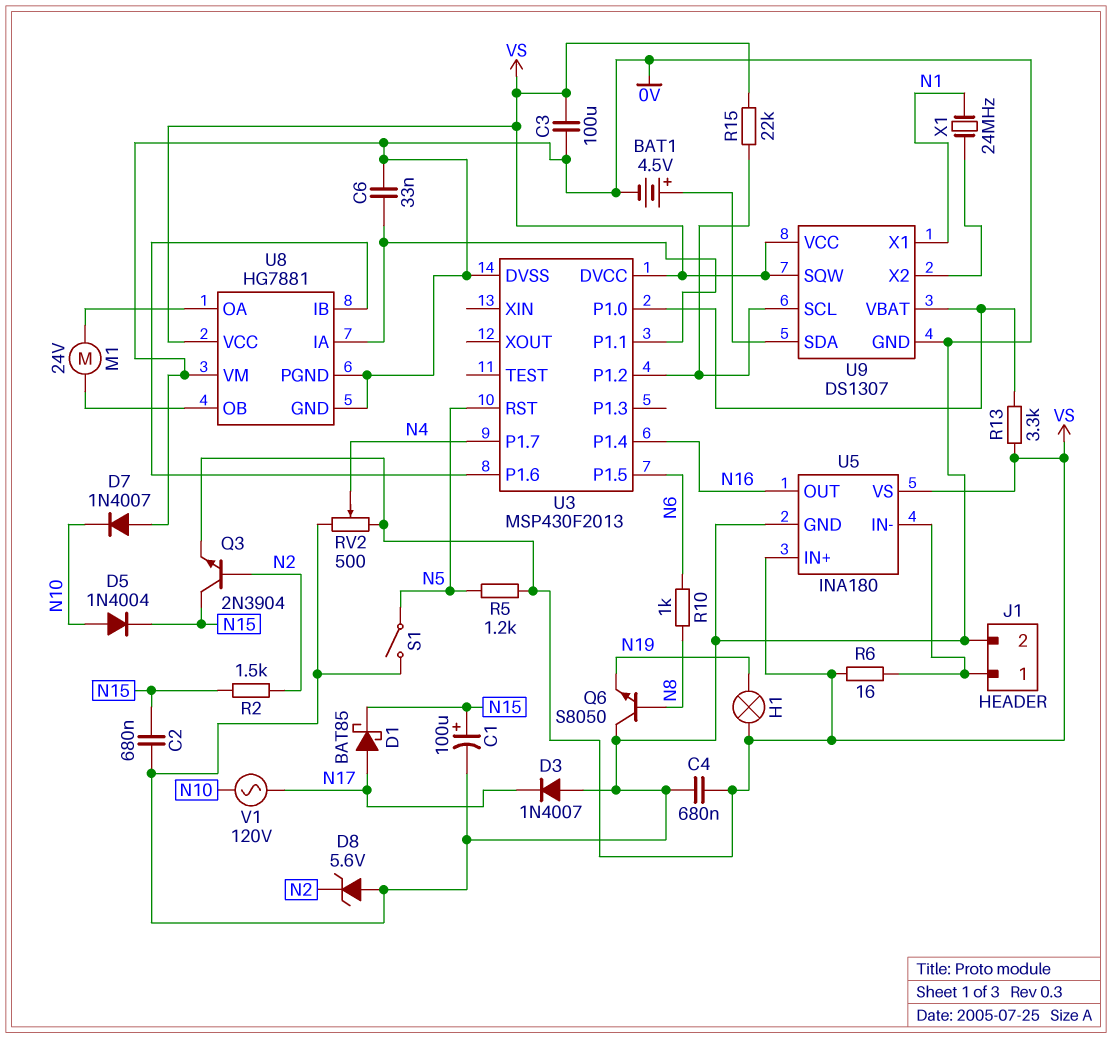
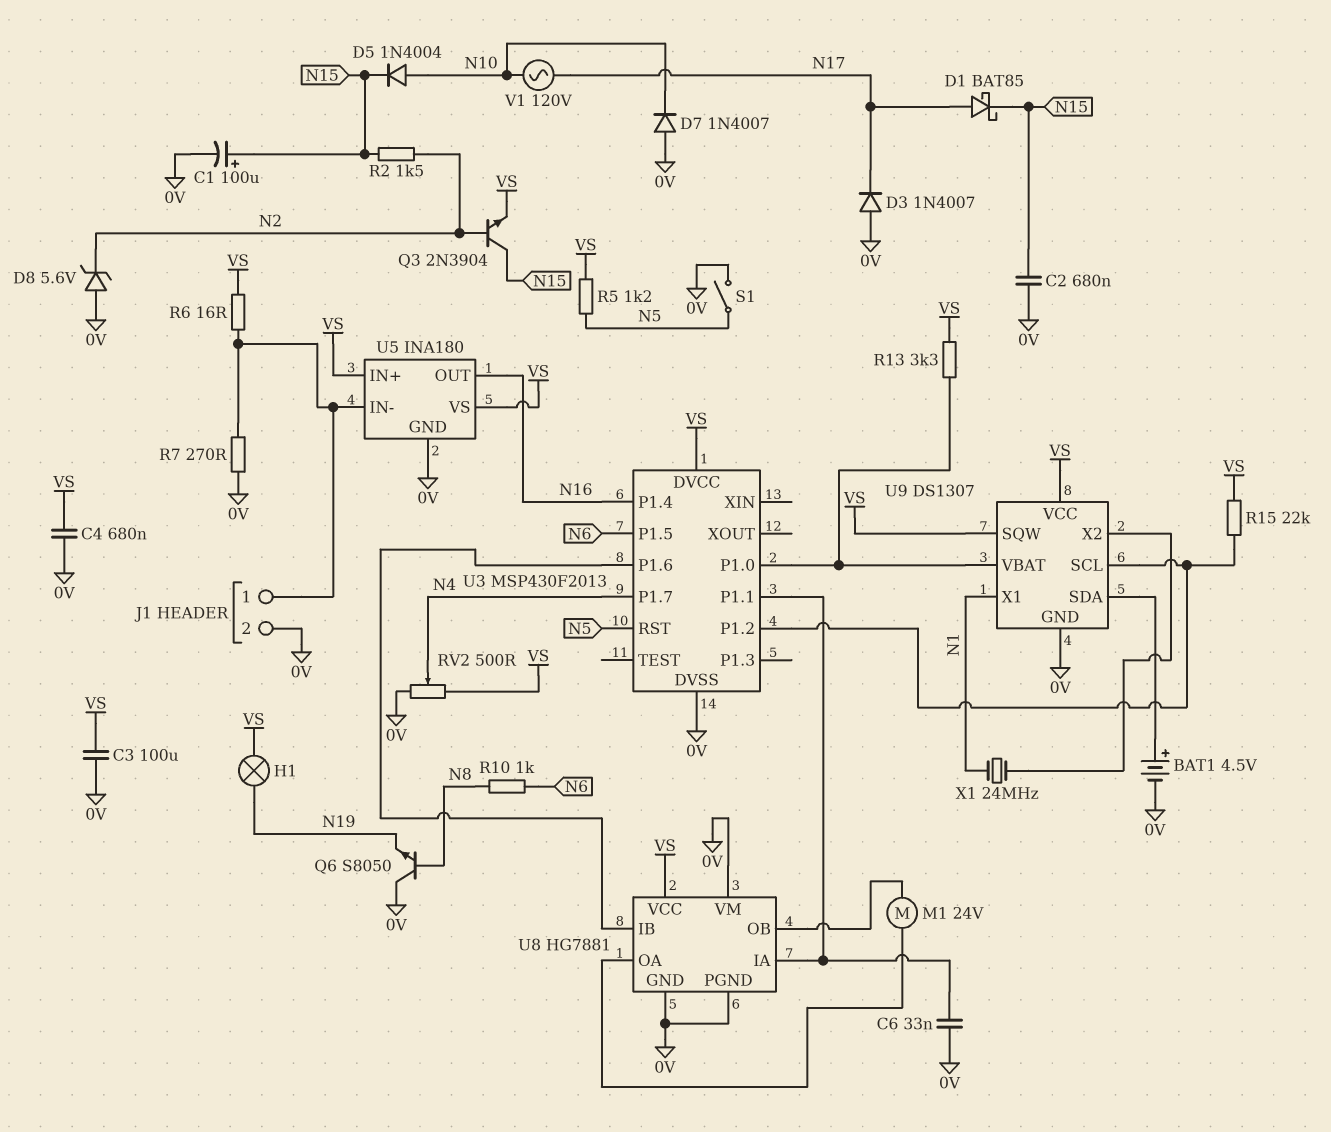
R7: none -> 270 (0V, J1/1)

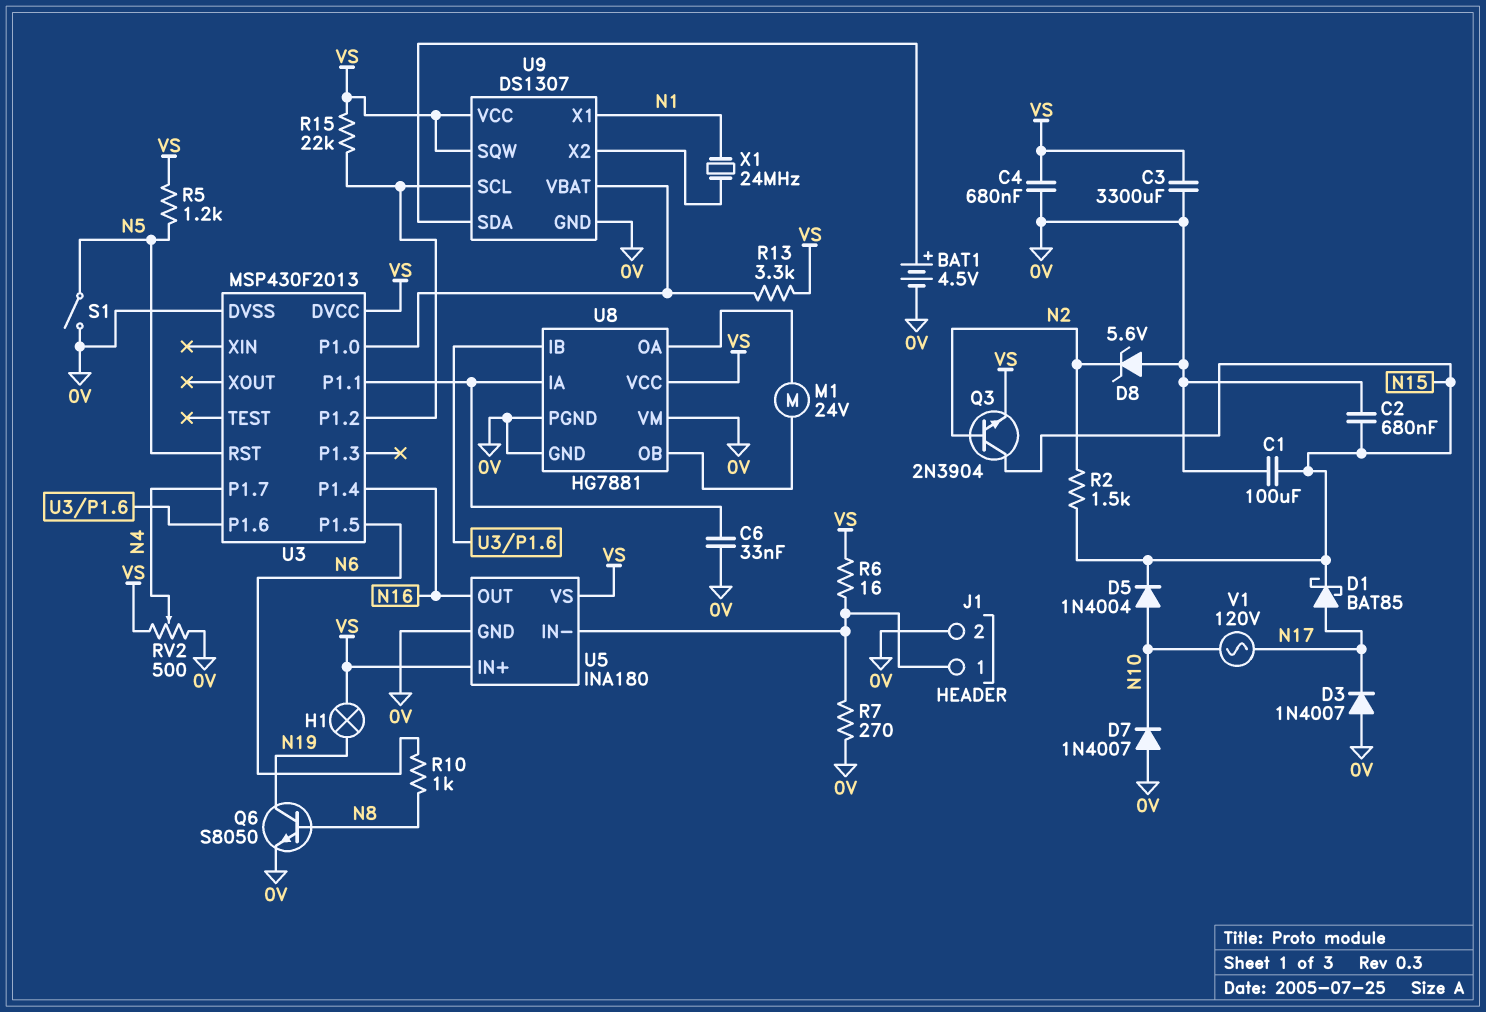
C1: 100uF (plus N15, minus 0V) -> 100uF (0V, N15)
C3: 100uF (0V, VS) -> 3300uF (0V, VS)
Q6: NPN S8050 (B N8, C 0V, E N19) -> NPN S8050 (B N8, C N19, E 0V)

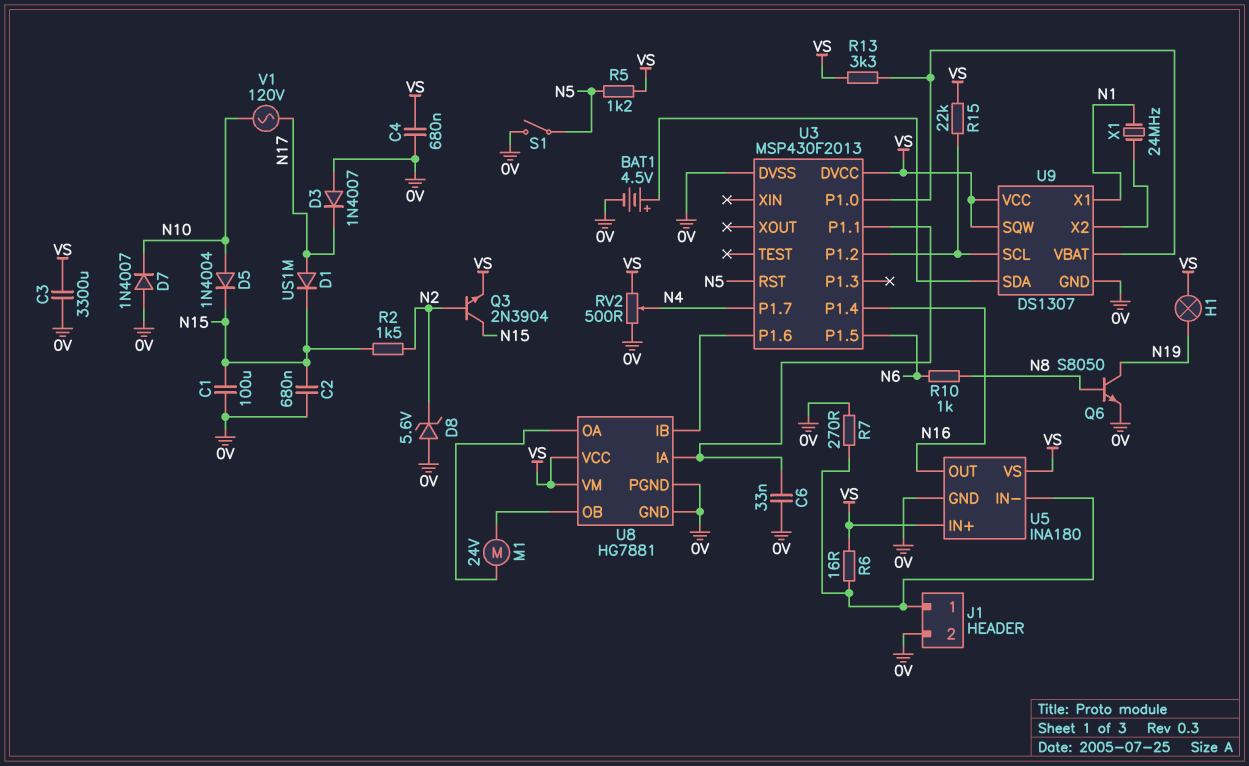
D1: schottky BAT85 (A N17, K N15) -> diode US1M (A N17, K N15)
U8 pin VM: 0V -> VS

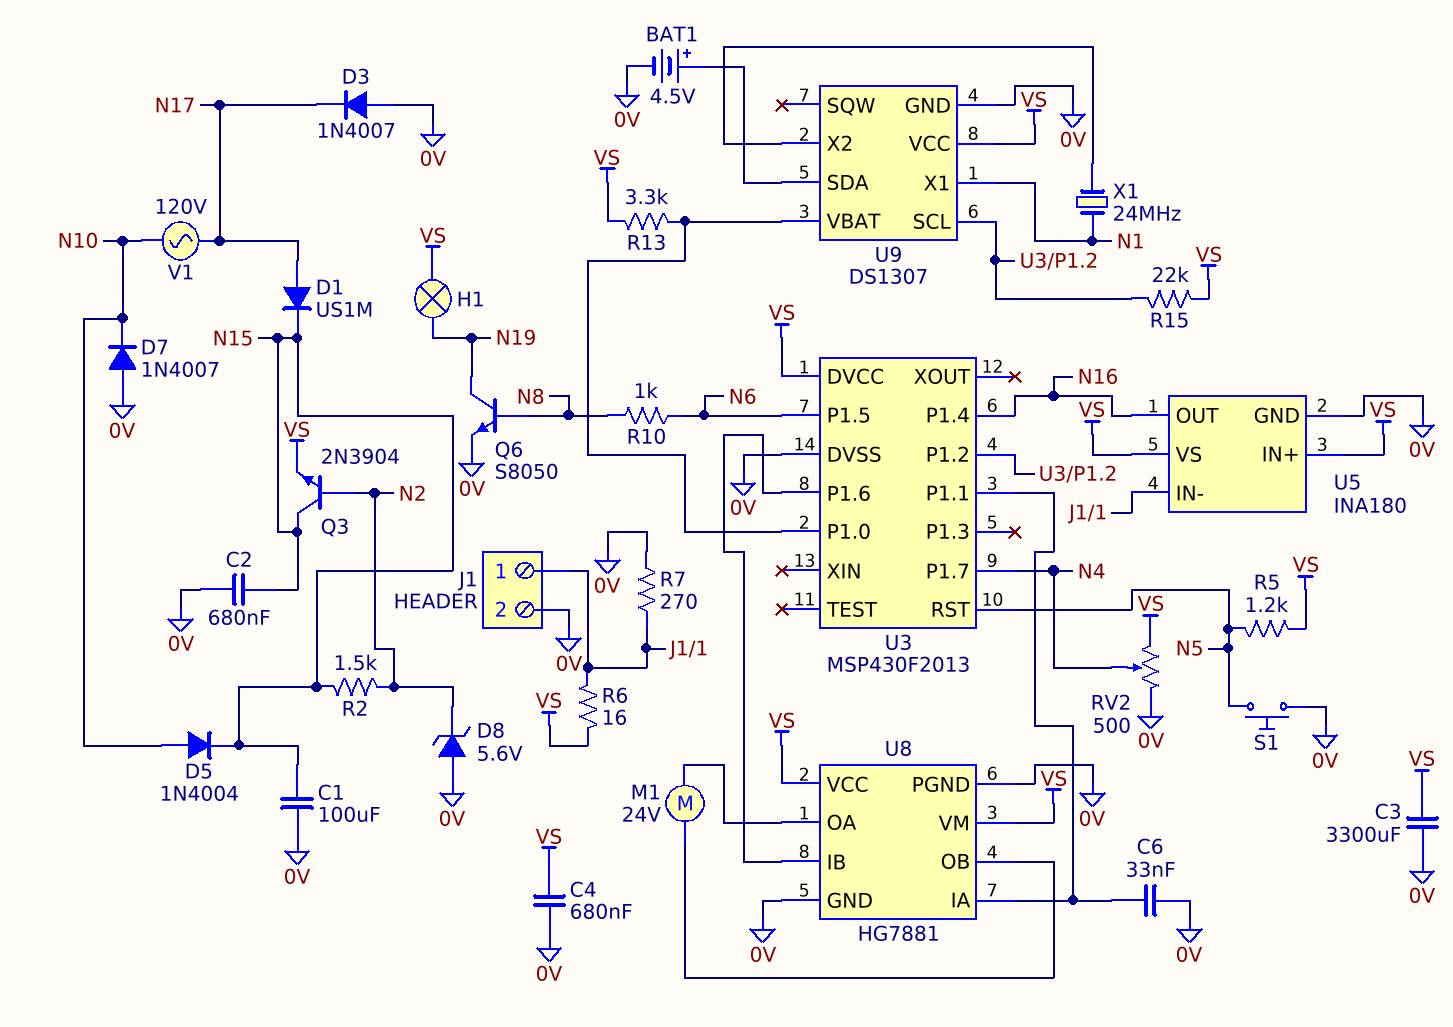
S1: switch (0V, N5) -> button (0V, N5)
U9 pin SQW: VS -> none

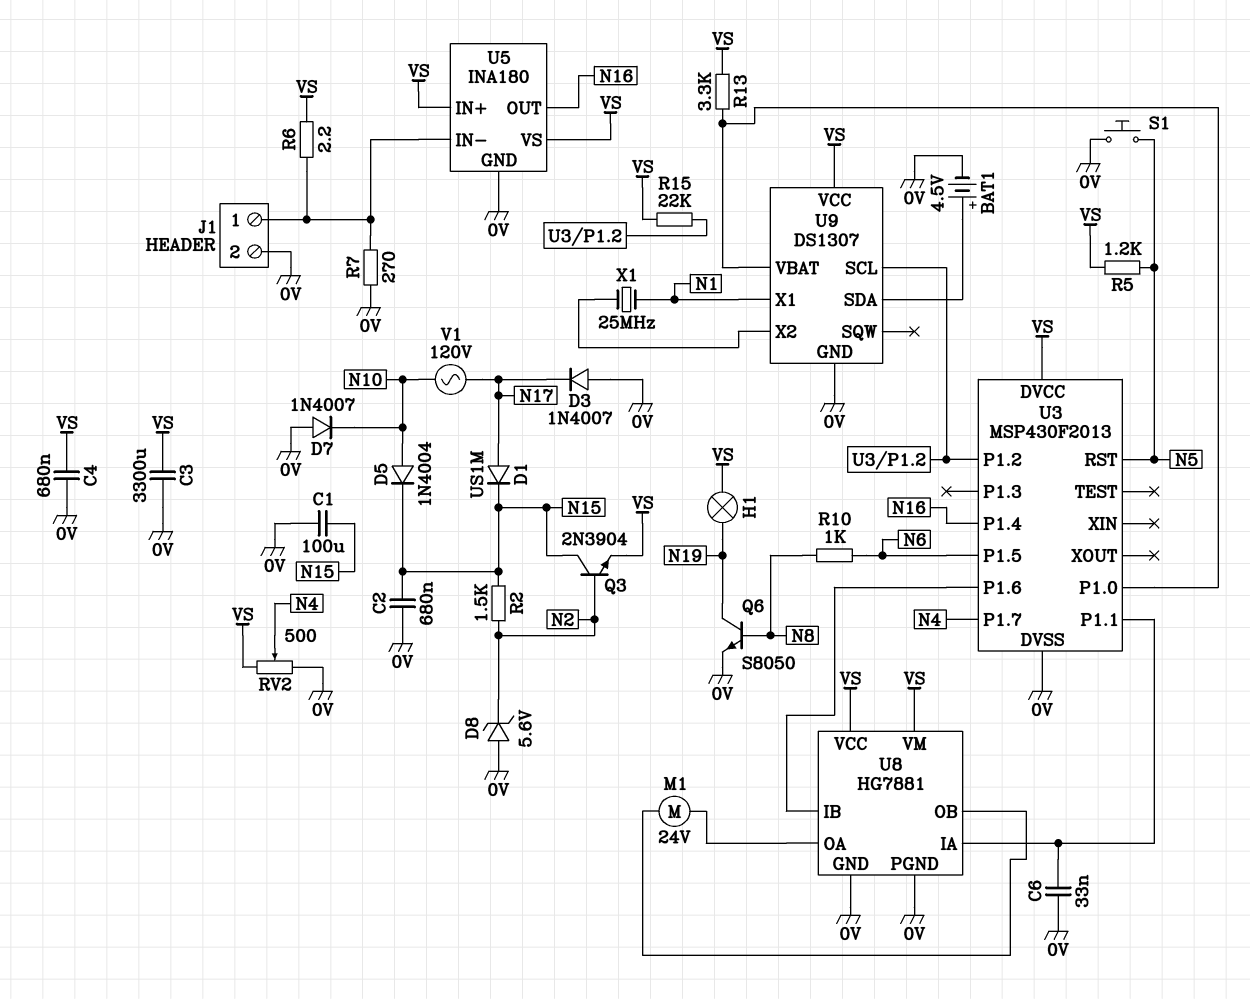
R6: 16 (J1/1, VS) -> 2.2 (J1/1, VS)
X1: 24MHz (N1, U9/X2) -> 25MHz (N1, U9/X2)

